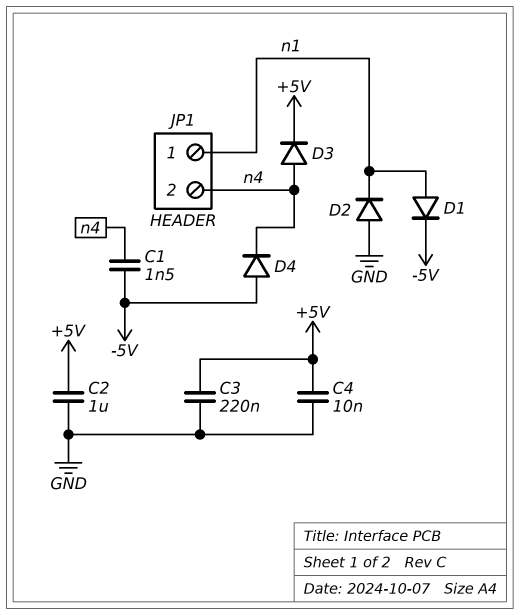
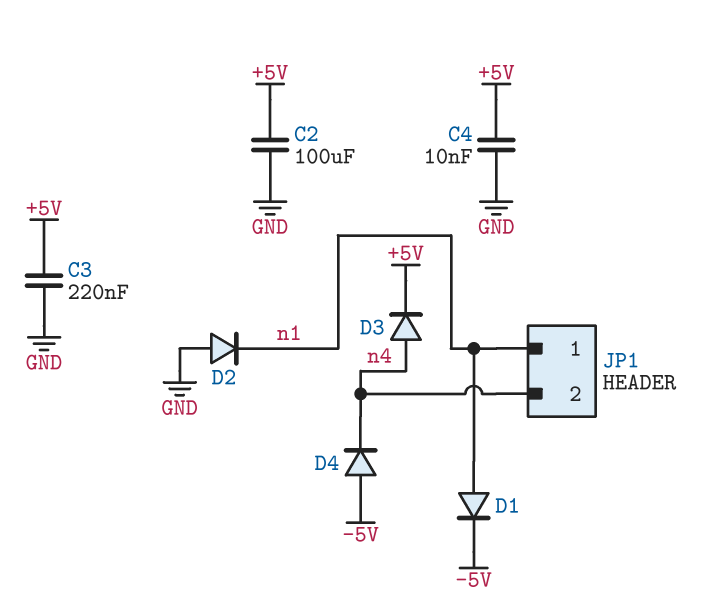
C1: 1.5nF (-5V, n4) -> none
C2: 1uF (+5V, GND) -> 100uF (+5V, GND)

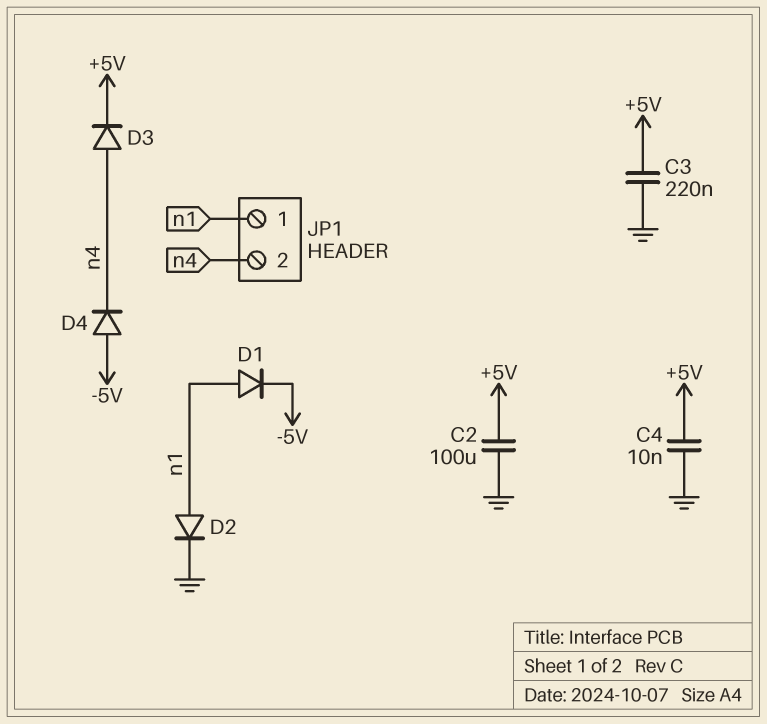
D2: diode (A GND, K n1) -> diode (A n1, K GND)

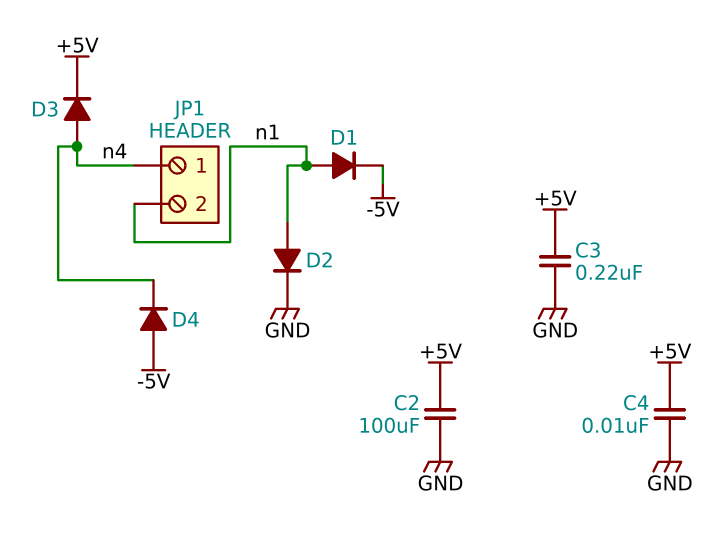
JP1 pin 1: n1 -> n4
JP1 pin 2: n4 -> n1

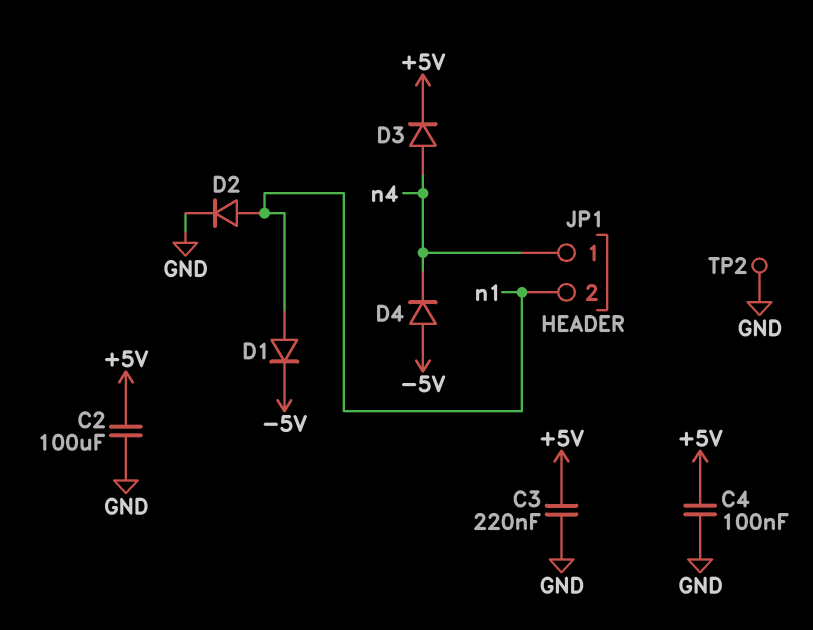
C4: 10nF (+5V, GND) -> 100nF (+5V, GND)
TP2: none -> test point (GND)

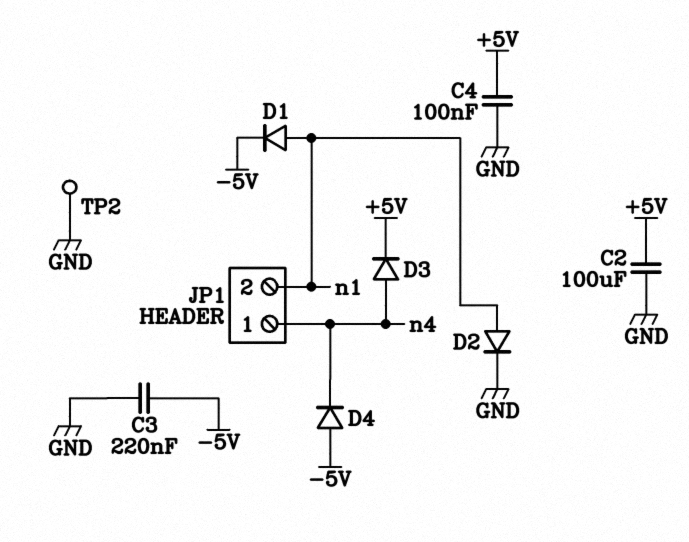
C3: 220nF (+5V, GND) -> 220nF (-5V, GND)

